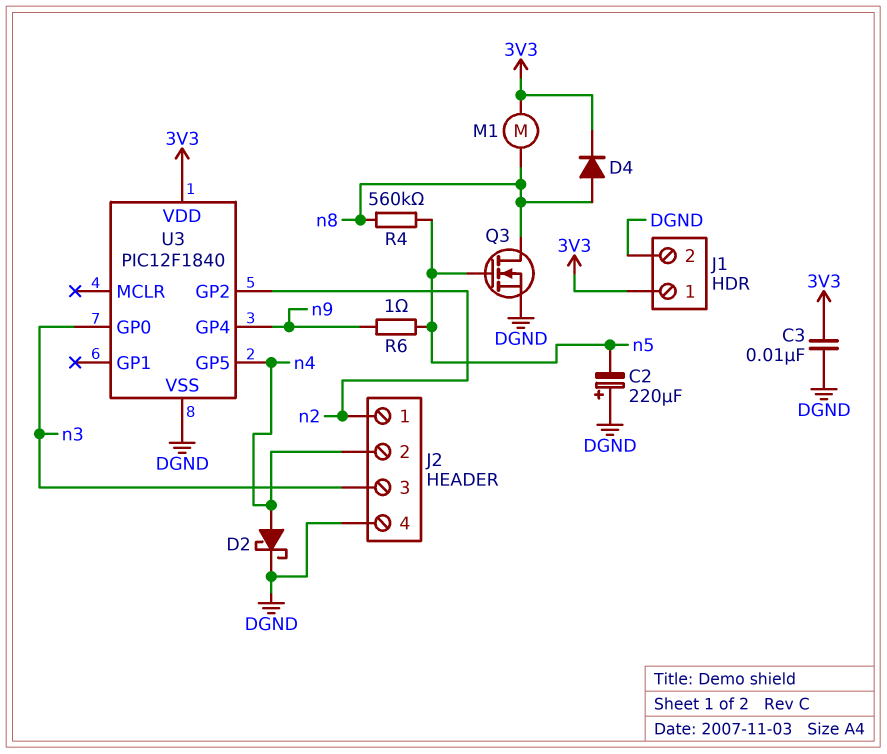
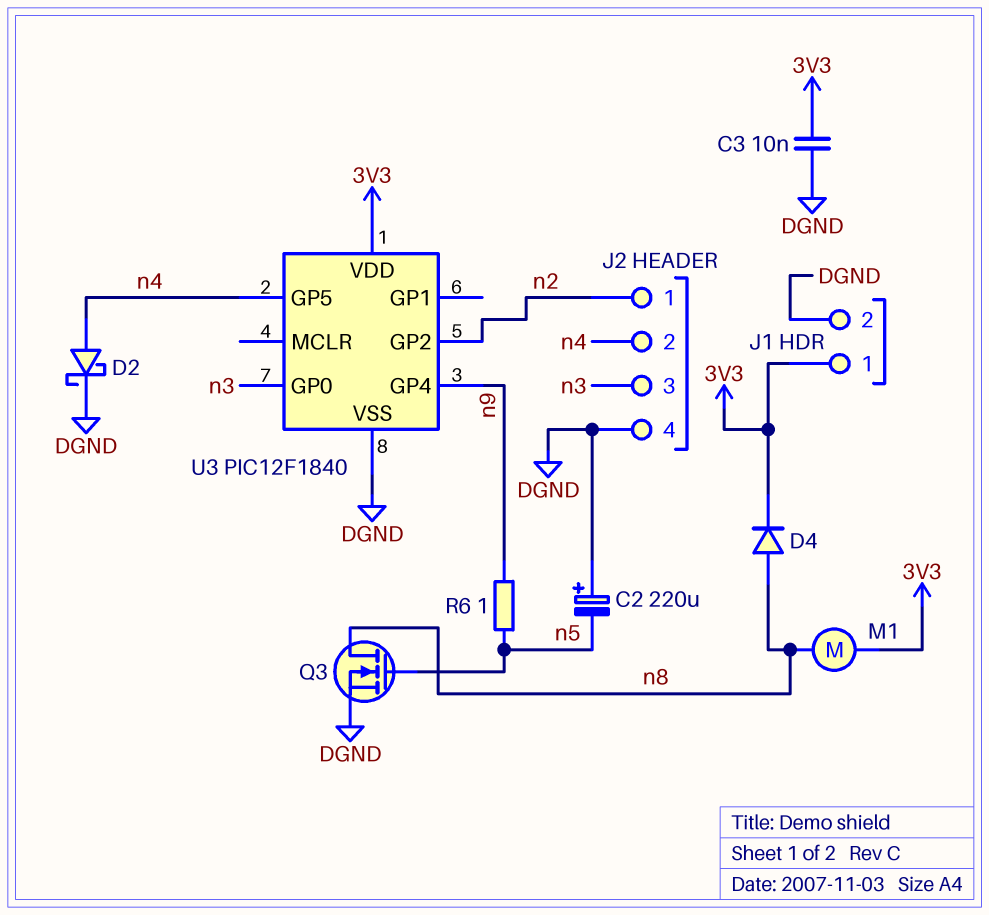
R4: 560k (n5, n8) -> none

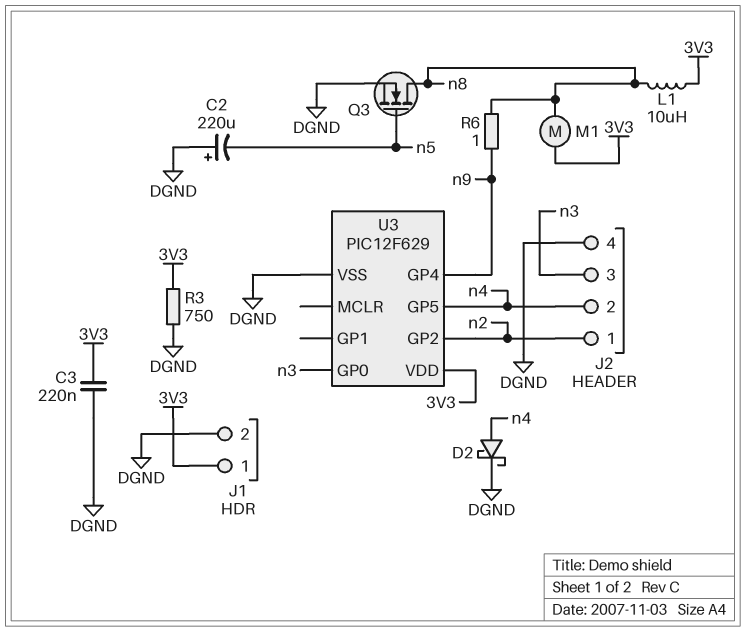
C3: 10nF (3V3, DGND) -> 220nF (3V3, DGND)
D4: diode (A n8, K 3V3) -> none
L1: none -> 10uH (3V3, n8)
R3: none -> 750 (3V3, DGND)
R6: 1 (n5, n9) -> 1 (n8, n9)
U3: PIC12F1840 -> PIC12F629

